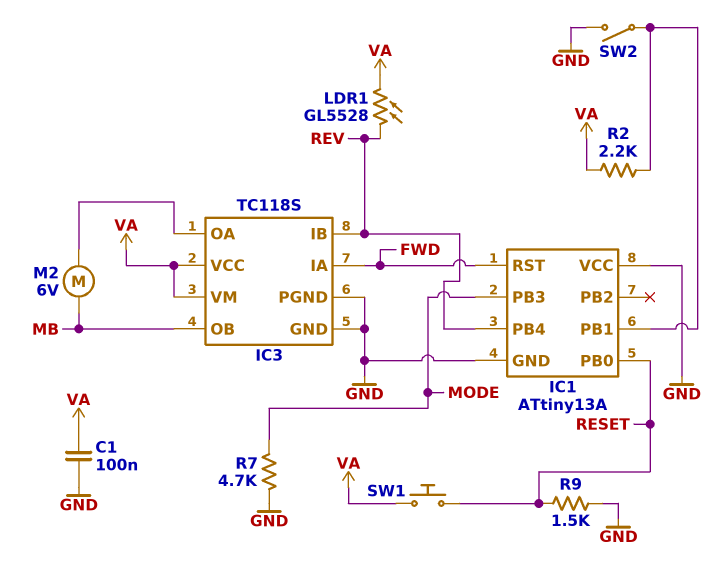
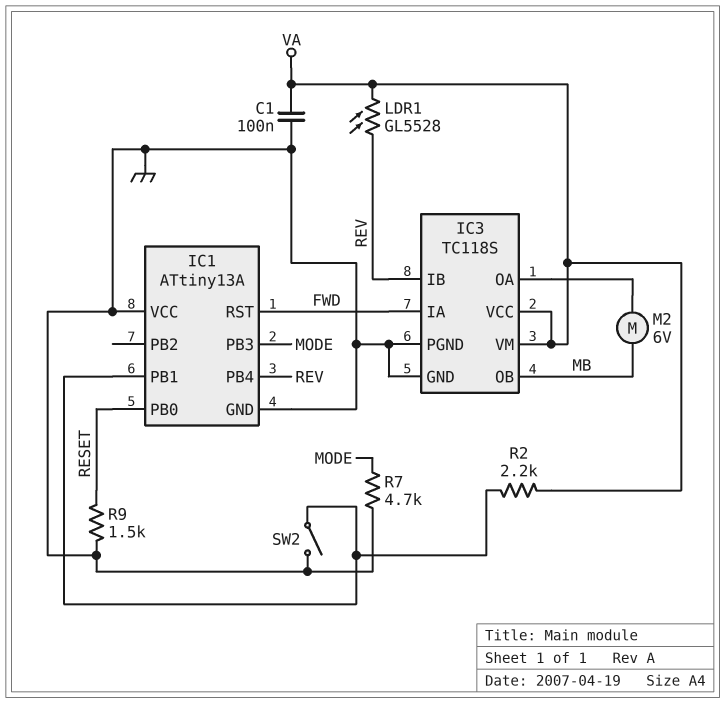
SW1: button (RESET, VA) -> none

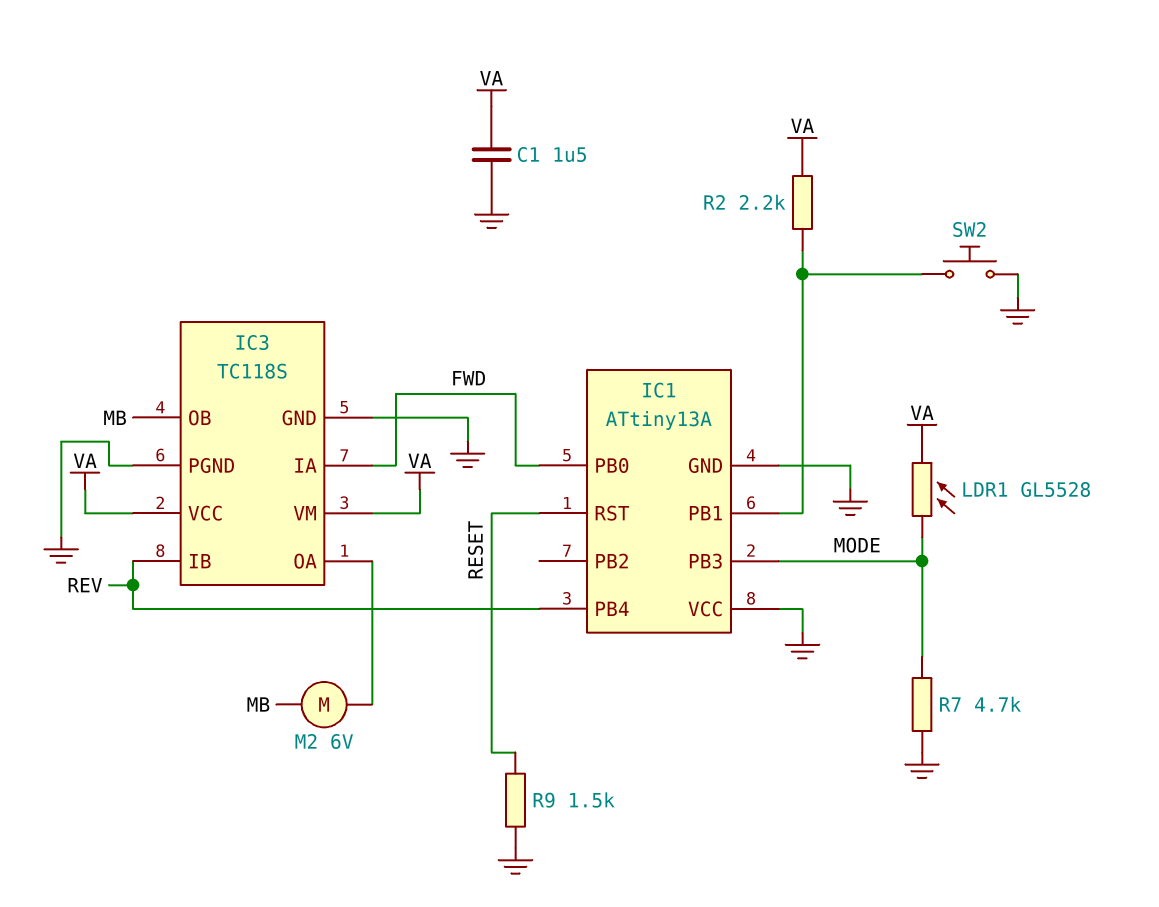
C1: 100nF (GND, VA) -> 1.5uF (GND, VA)
IC1 pin PB0: RESET -> FWD
IC1 pin RST: FWD -> RESET
LDR1: GL5528 (REV, VA) -> GL5528 (MODE, VA)
SW2: switch (GND, IC1/PB1) -> button (GND, IC1/PB1)

